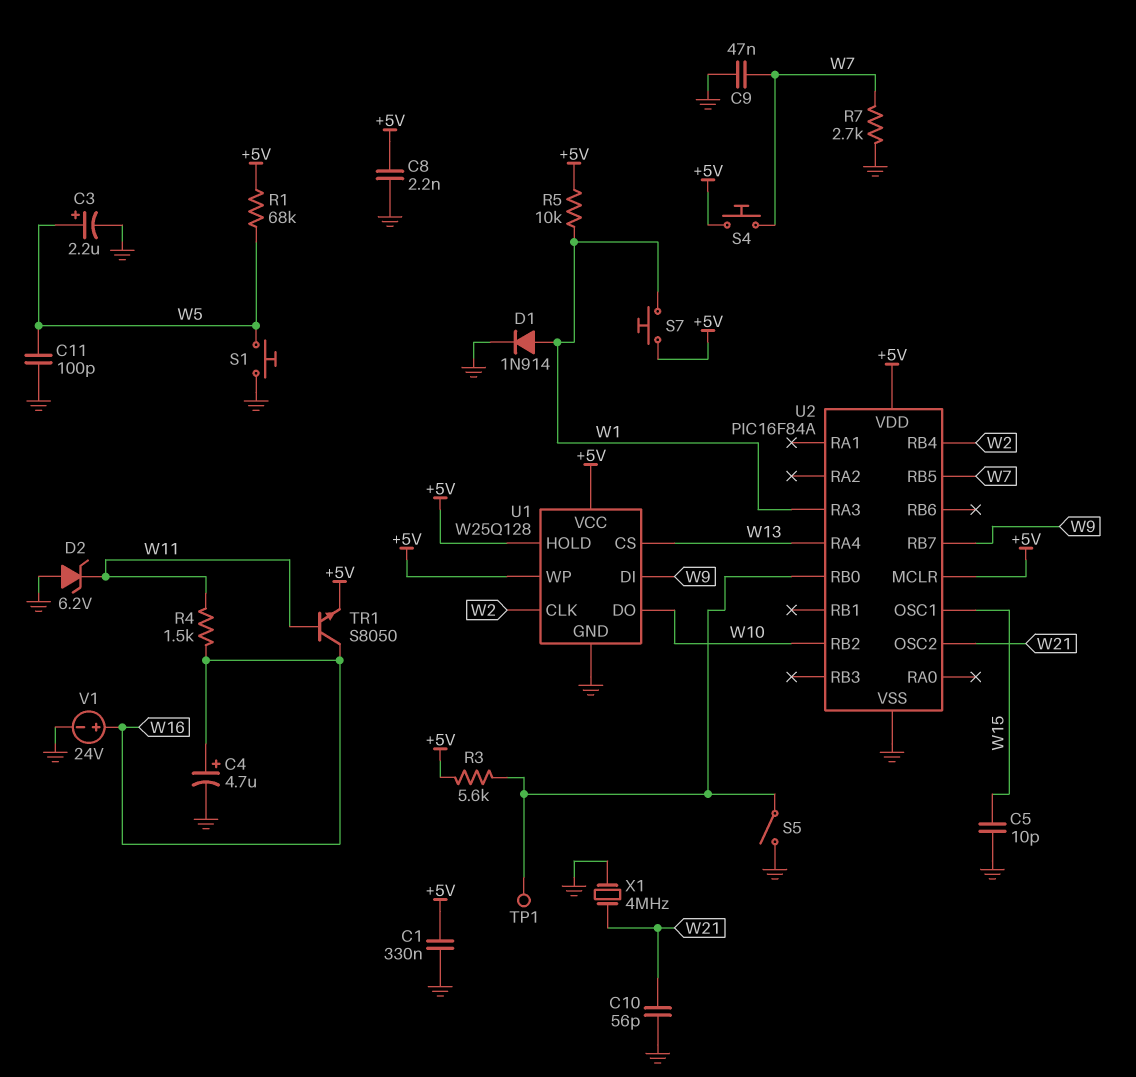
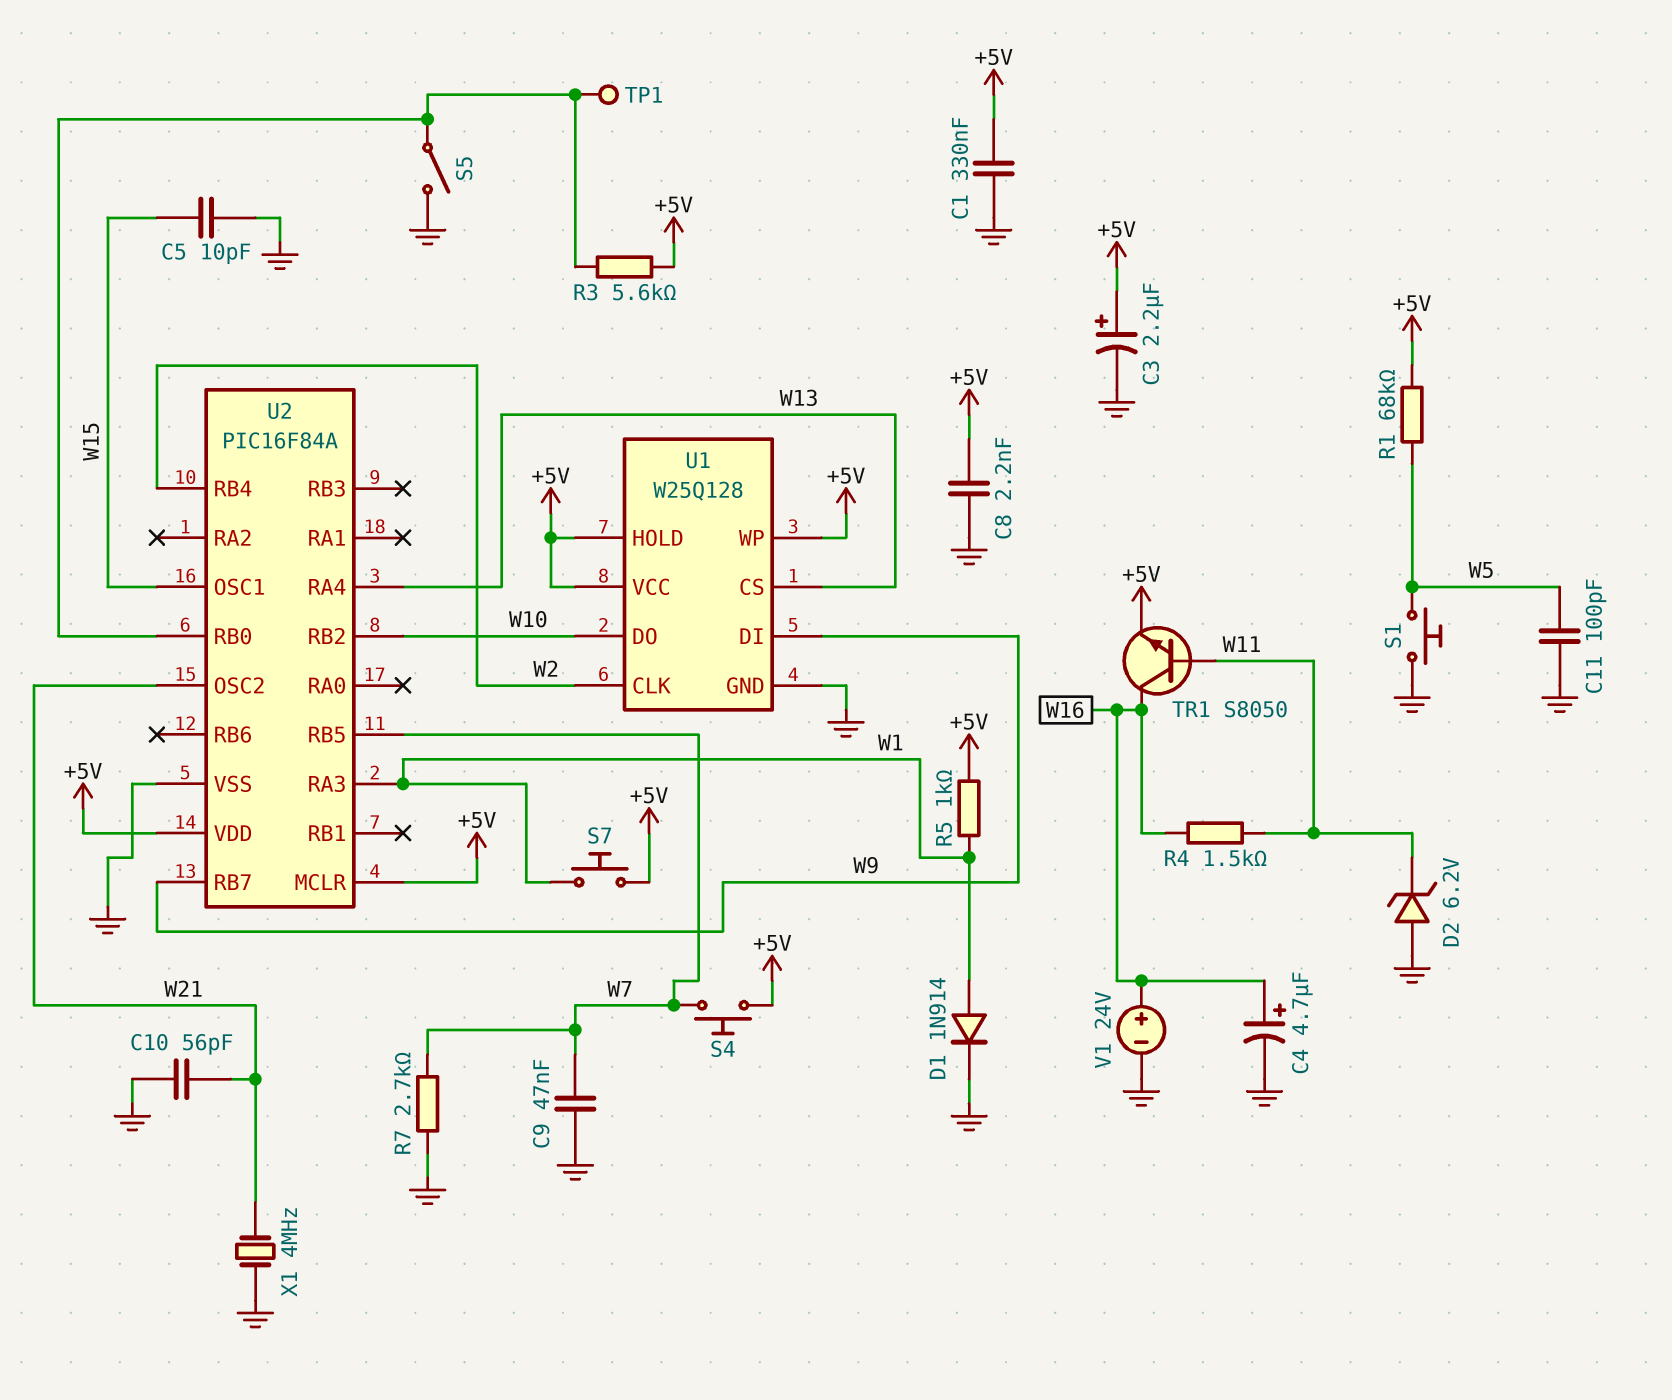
C3: 2.2uF (plus W5, minus GND) -> 2.2uF (plus +5V, minus GND)
R5: 10k (+5V, W1) -> 1k (+5V, W1)

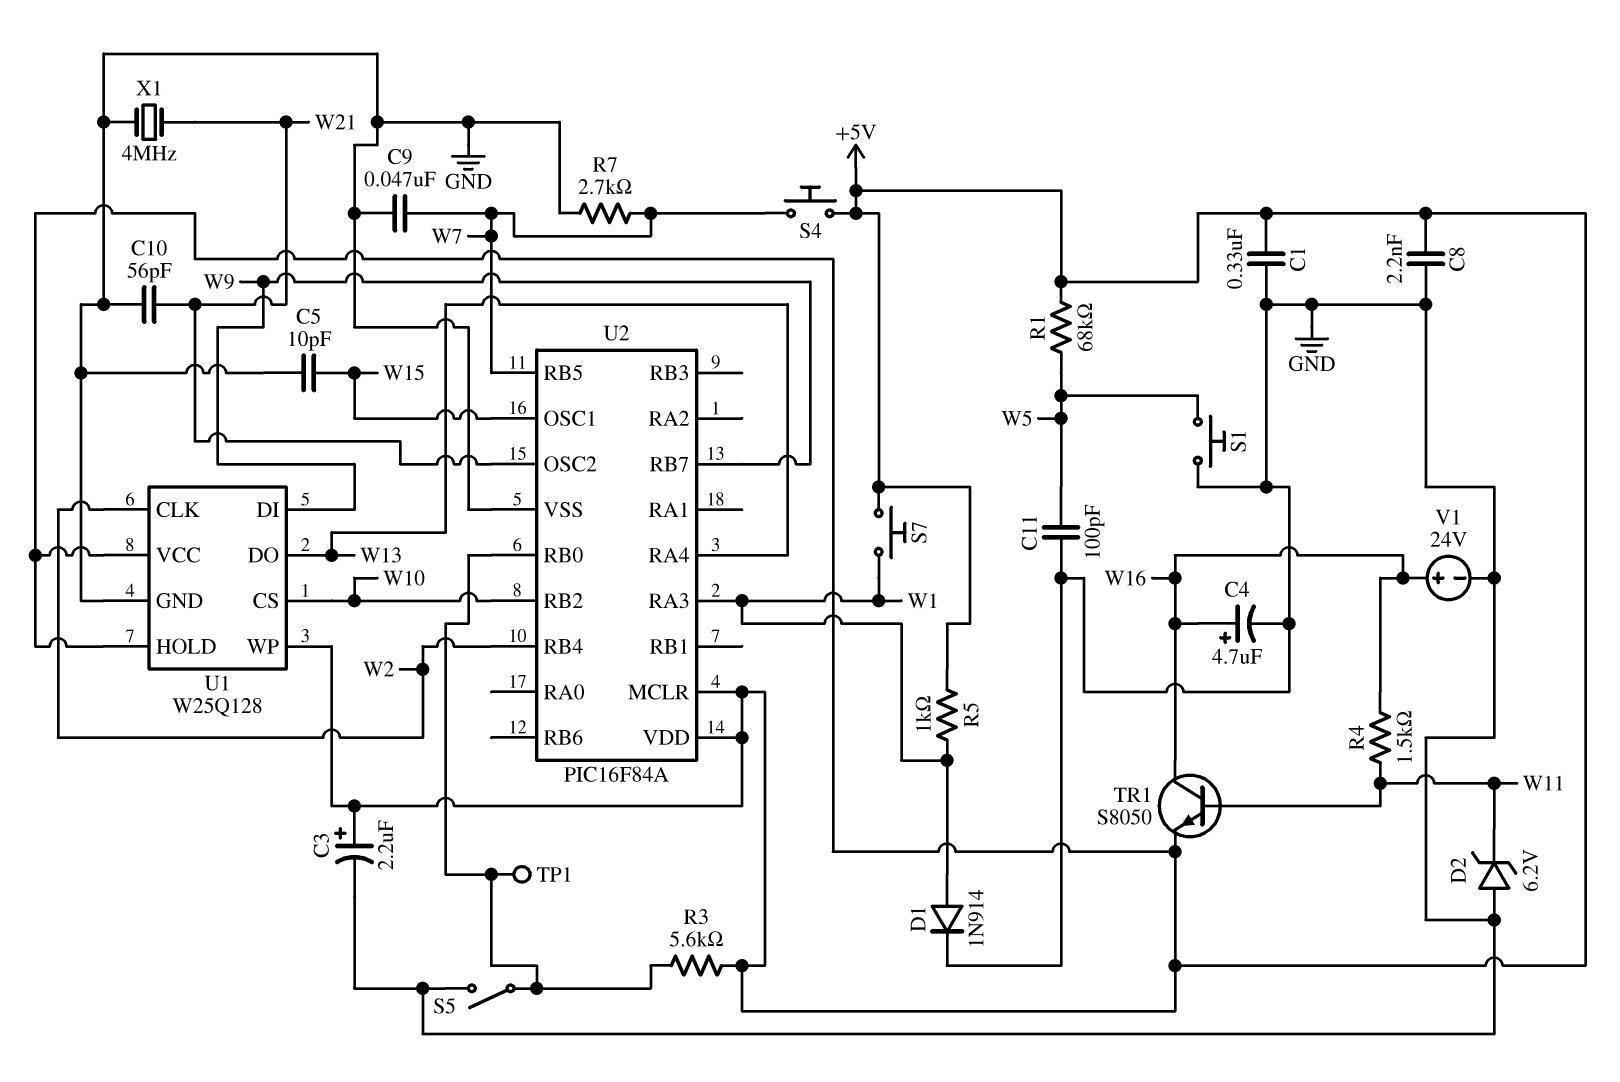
U1 pin CS: W13 -> W10
U1 pin DO: W10 -> W13

